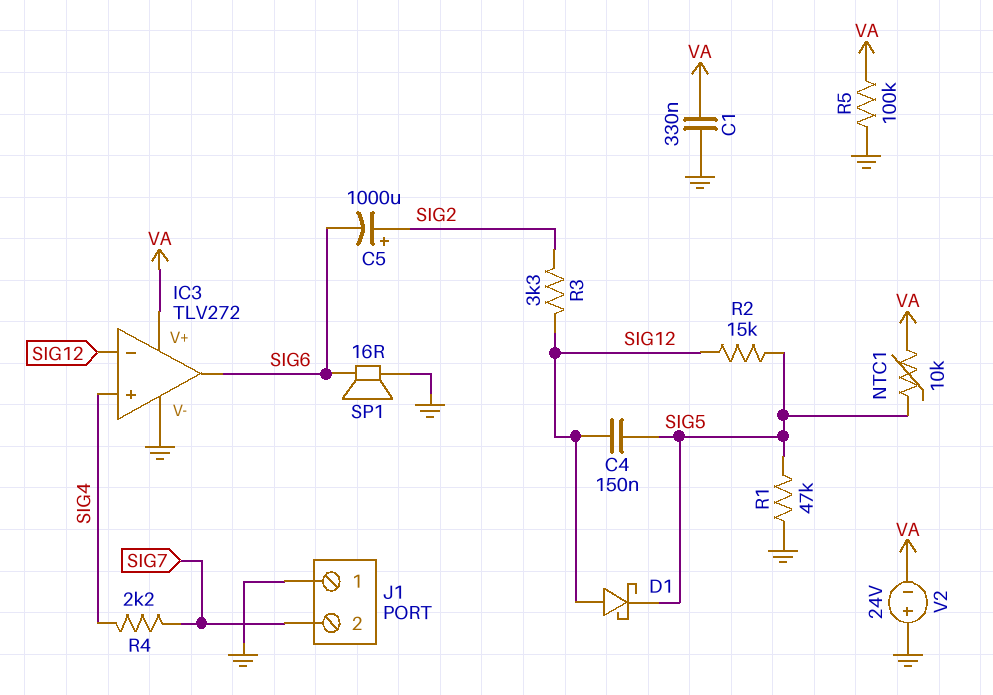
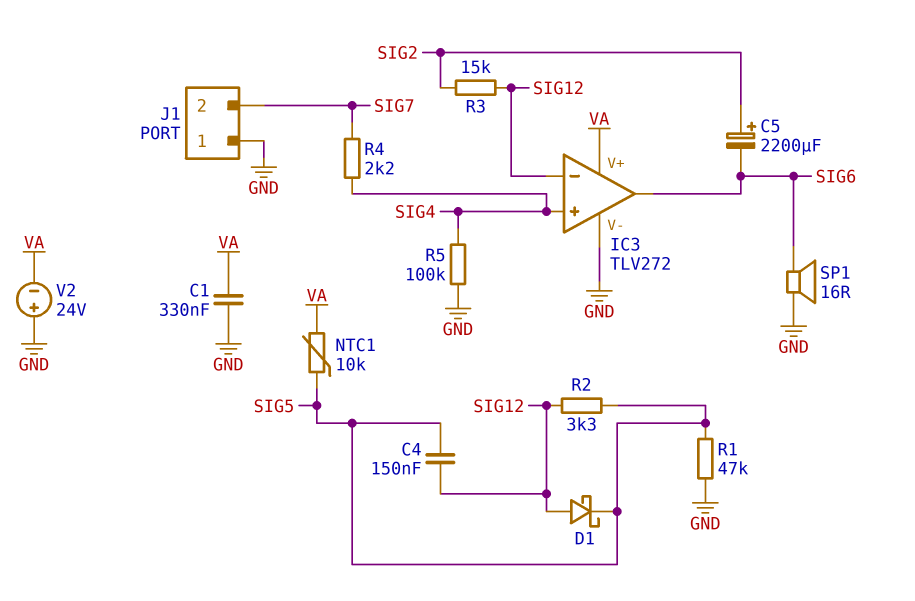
C5: 1000uF (plus SIG2, minus SIG6) -> 2200uF (plus SIG2, minus SIG6)
R2: 15k (SIG5, SIG12) -> 3.3k (SIG5, SIG12)
R3: 3.3k (SIG2, SIG12) -> 15k (SIG2, SIG12)
R5: 100k (GND, VA) -> 100k (GND, SIG4)

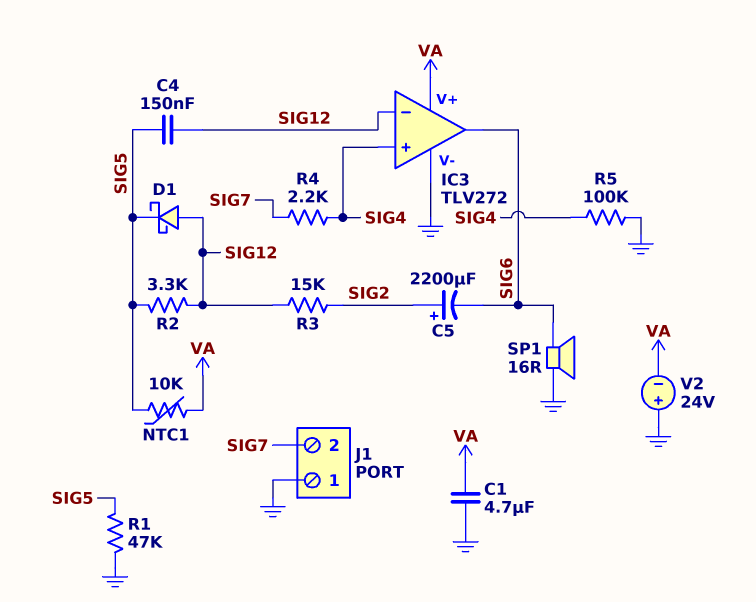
C1: 330nF (GND, VA) -> 4.7uF (GND, VA)

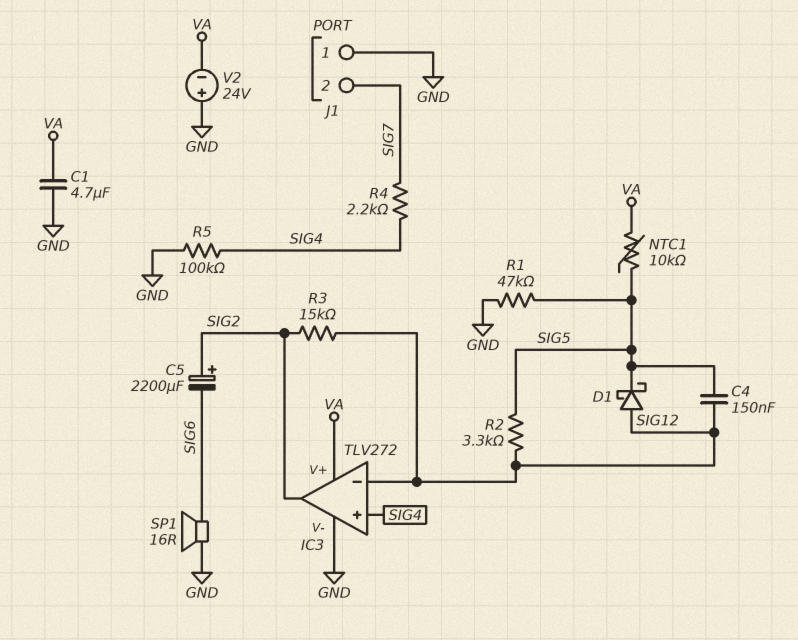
IC3 pin out: SIG6 -> SIG2

